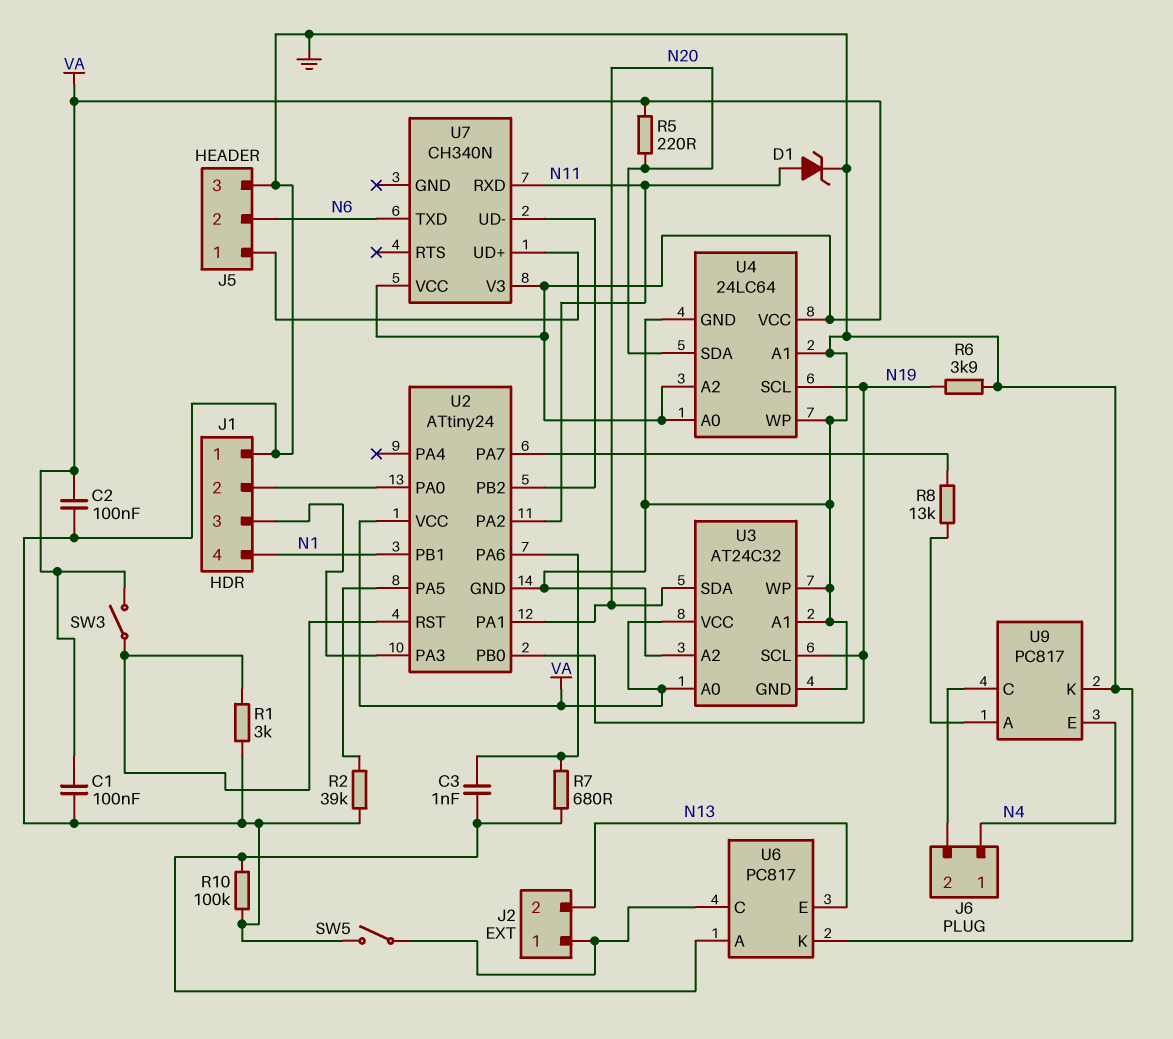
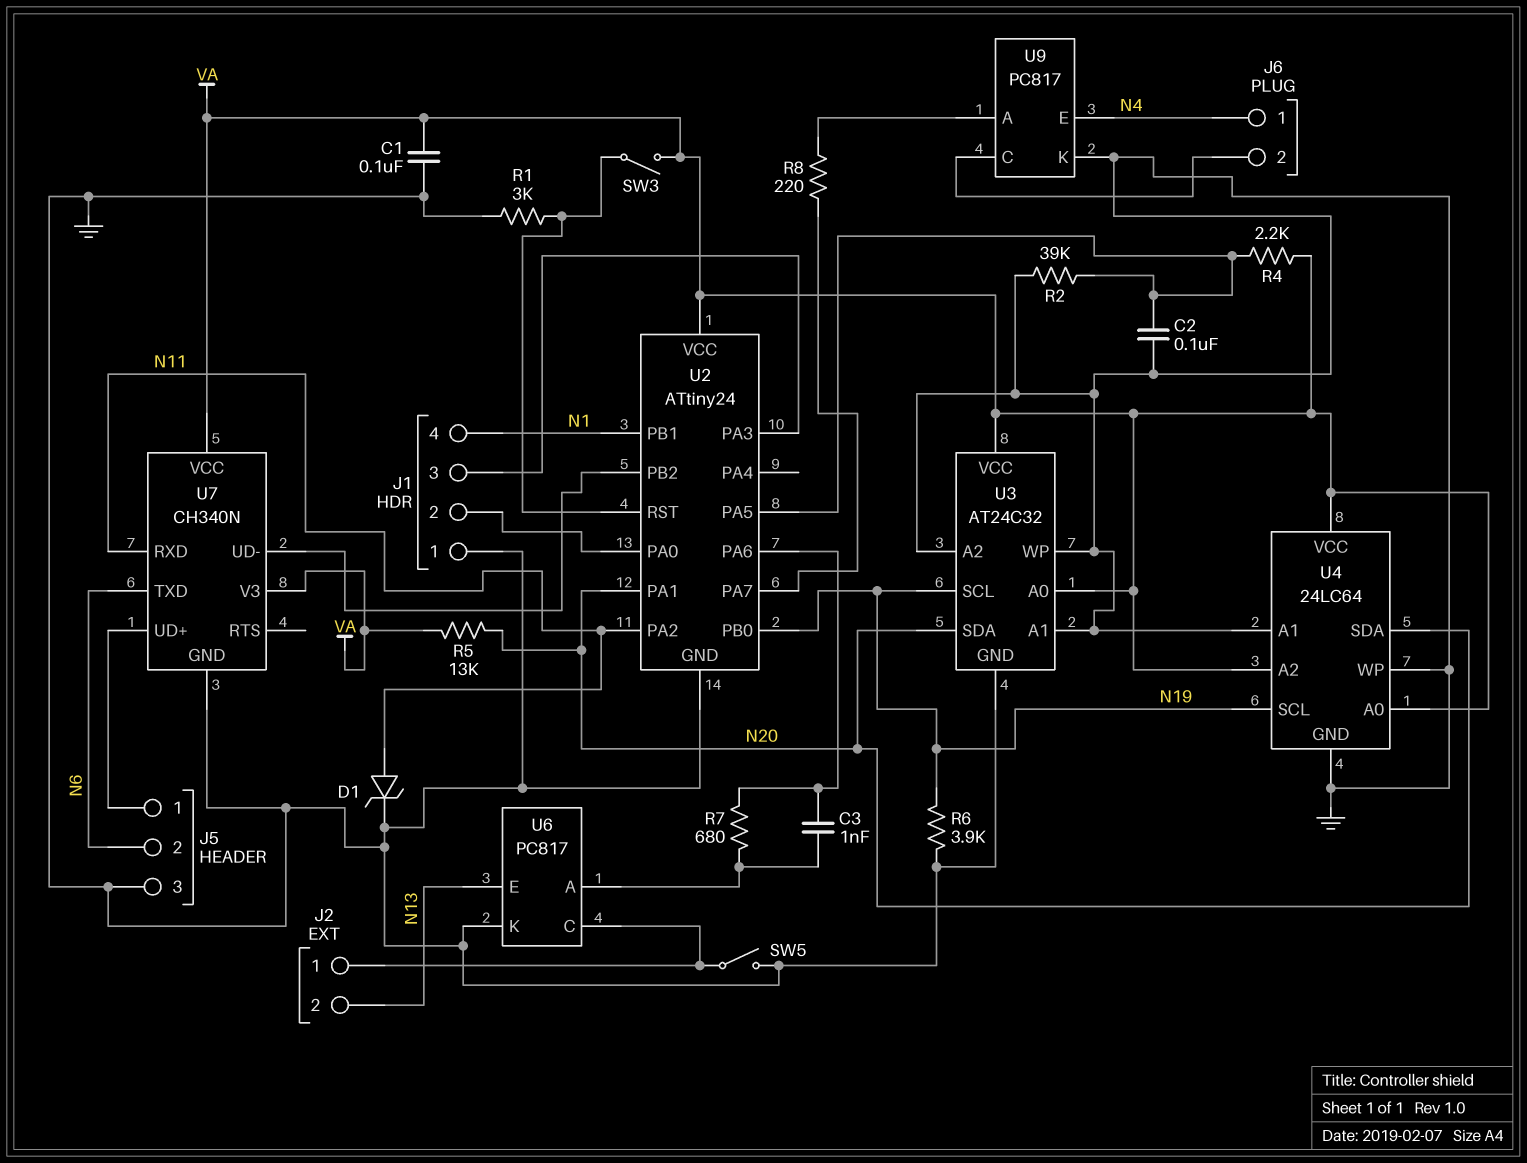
C2: 100nF (GND, VA) -> 100nF (GND, U2/PA5)
R4: none -> 2.2k (U2/PA5, VA)
R5: 220 (N20, VA) -> 13k (N20, VA)
R8: 13k (U2/PA7, U9/A) -> 220 (U2/PA7, U9/A)
R10: 100k (GND, U6/A) -> none
U7 pin GND: none -> GND

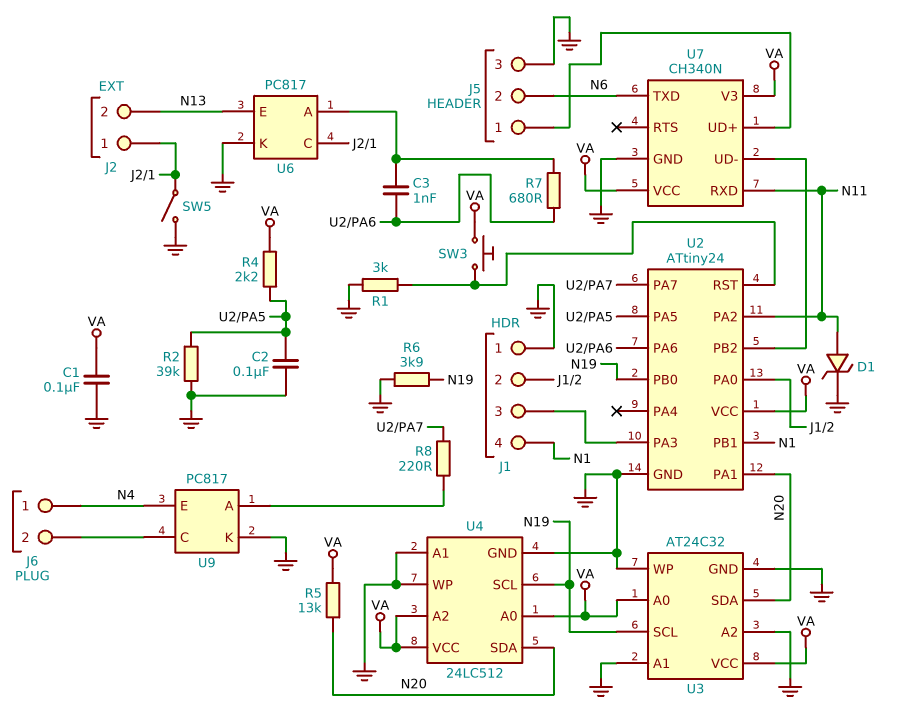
SW3: switch (U2/RST, VA) -> button (U2/RST, VA)
U4: 24LC64 -> 24LC512

